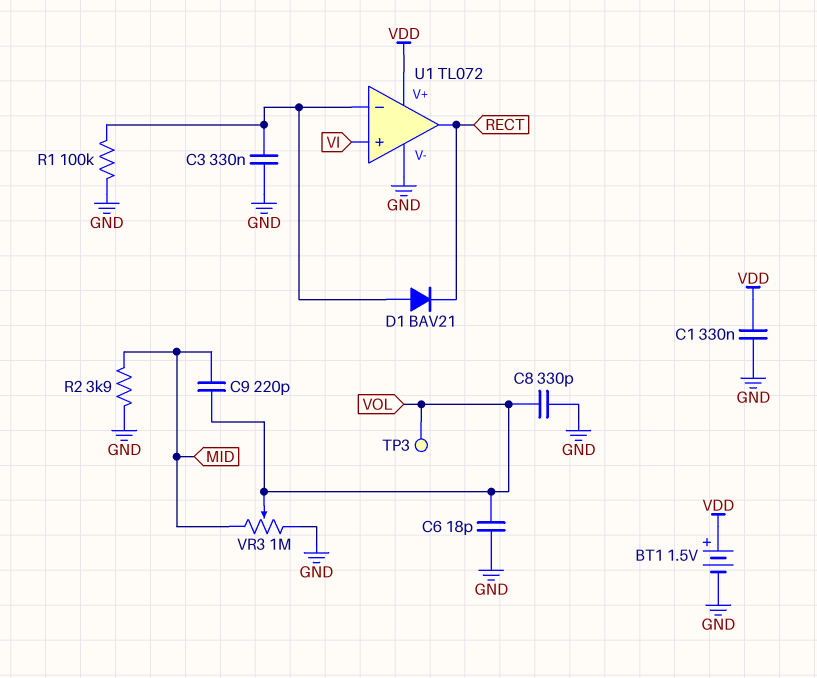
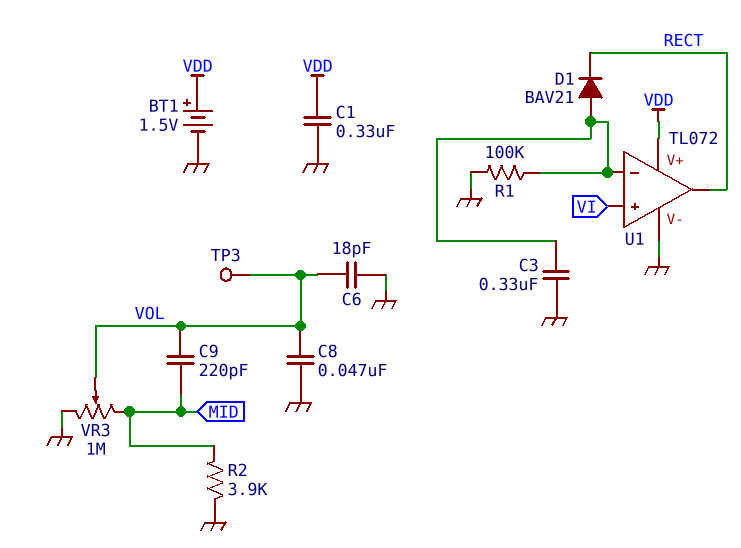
C8: 330pF (GND, VOL) -> 47nF (GND, VOL)

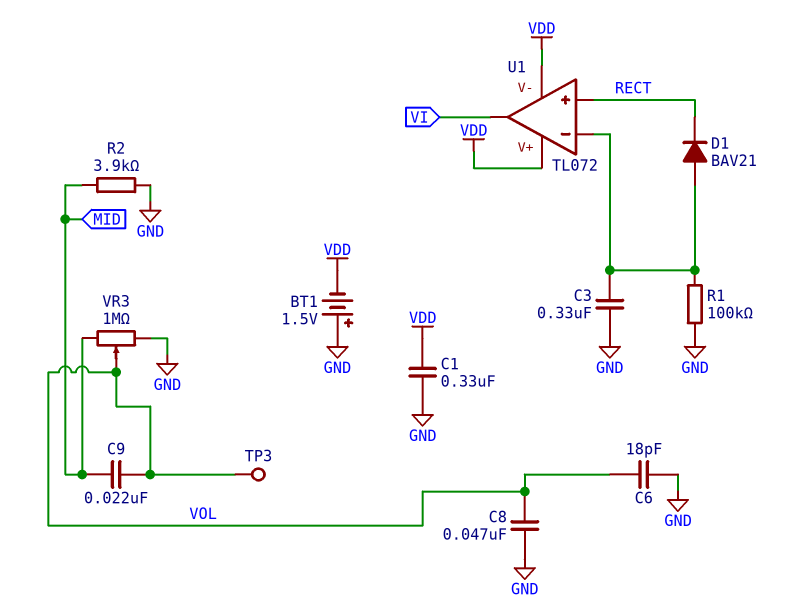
BT1: 1.5V (plus VDD, minus GND) -> 1.5V (plus GND, minus VDD)
C9: 220pF (MID, VOL) -> 22nF (MID, VOL)
U1 pin V-: GND -> VDD
U1 pin in+: VI -> RECT
U1 pin out: RECT -> VI

